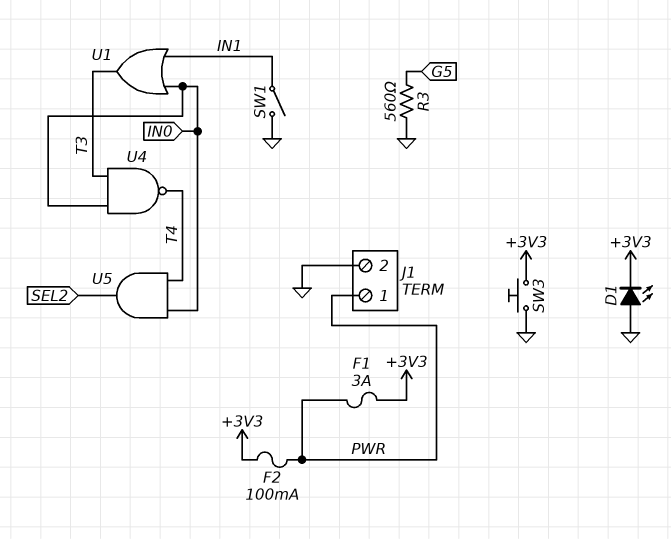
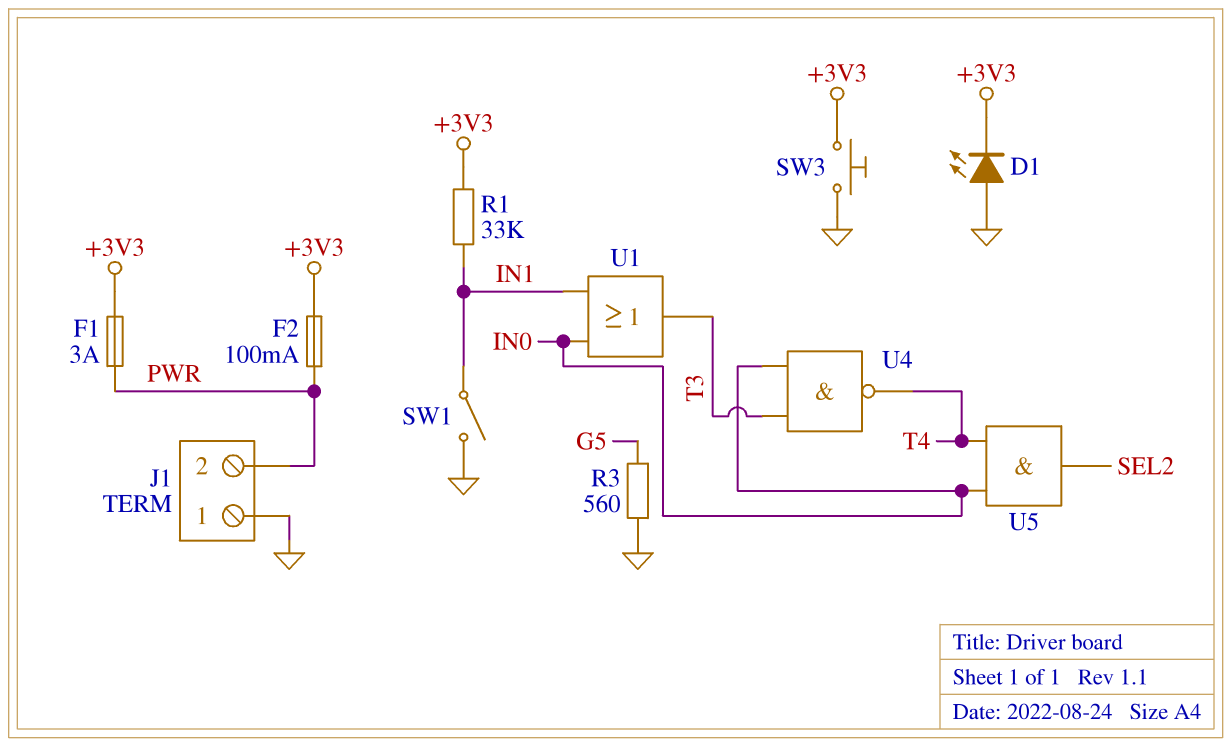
J1 pin 1: PWR -> GND
J1 pin 2: GND -> PWR
R1: none -> 33k (+3V3, IN1)

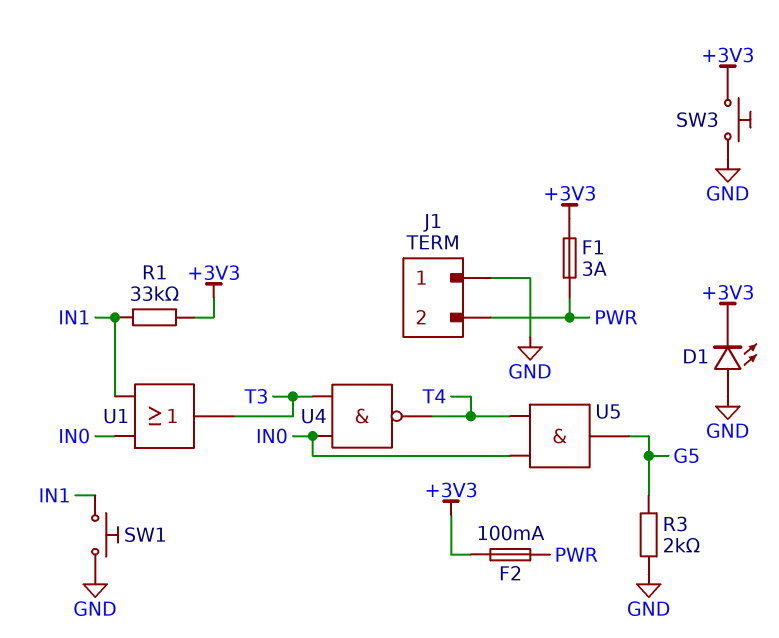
R3: 560 (G5, GND) -> 2k (G5, GND)
SW1: switch (GND, IN1) -> button (GND, IN1)
U5: AND (in IN0, in T4, out SEL2) -> AND (in IN0, in T4, out G5)

